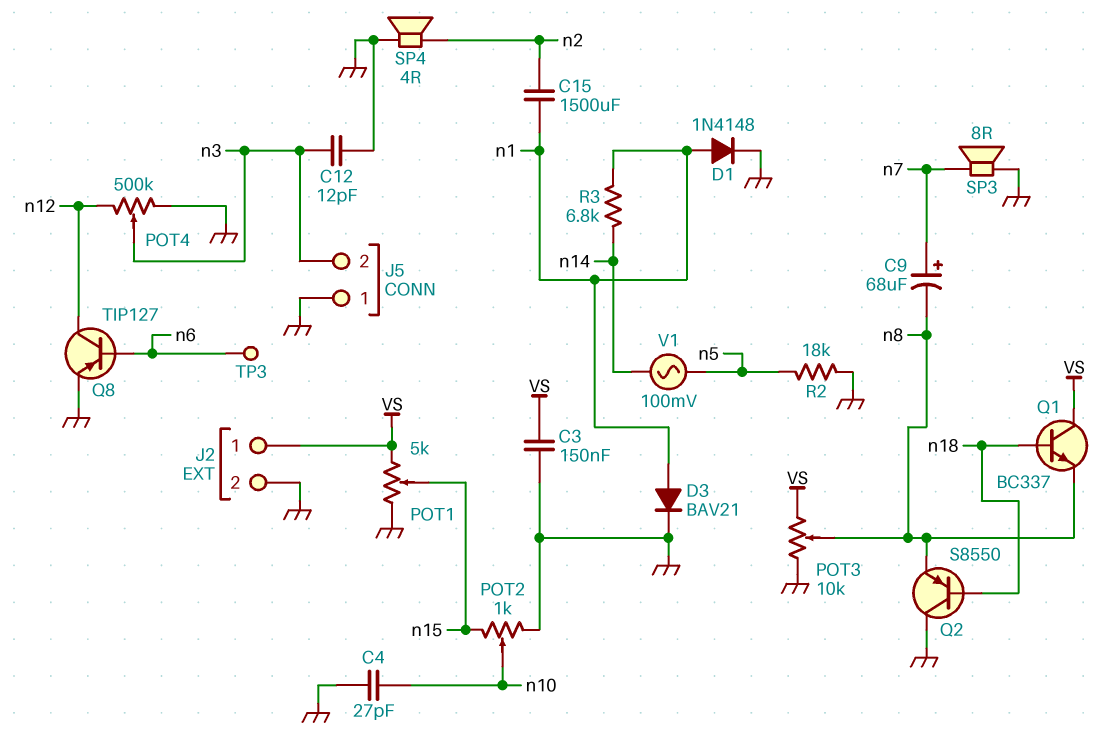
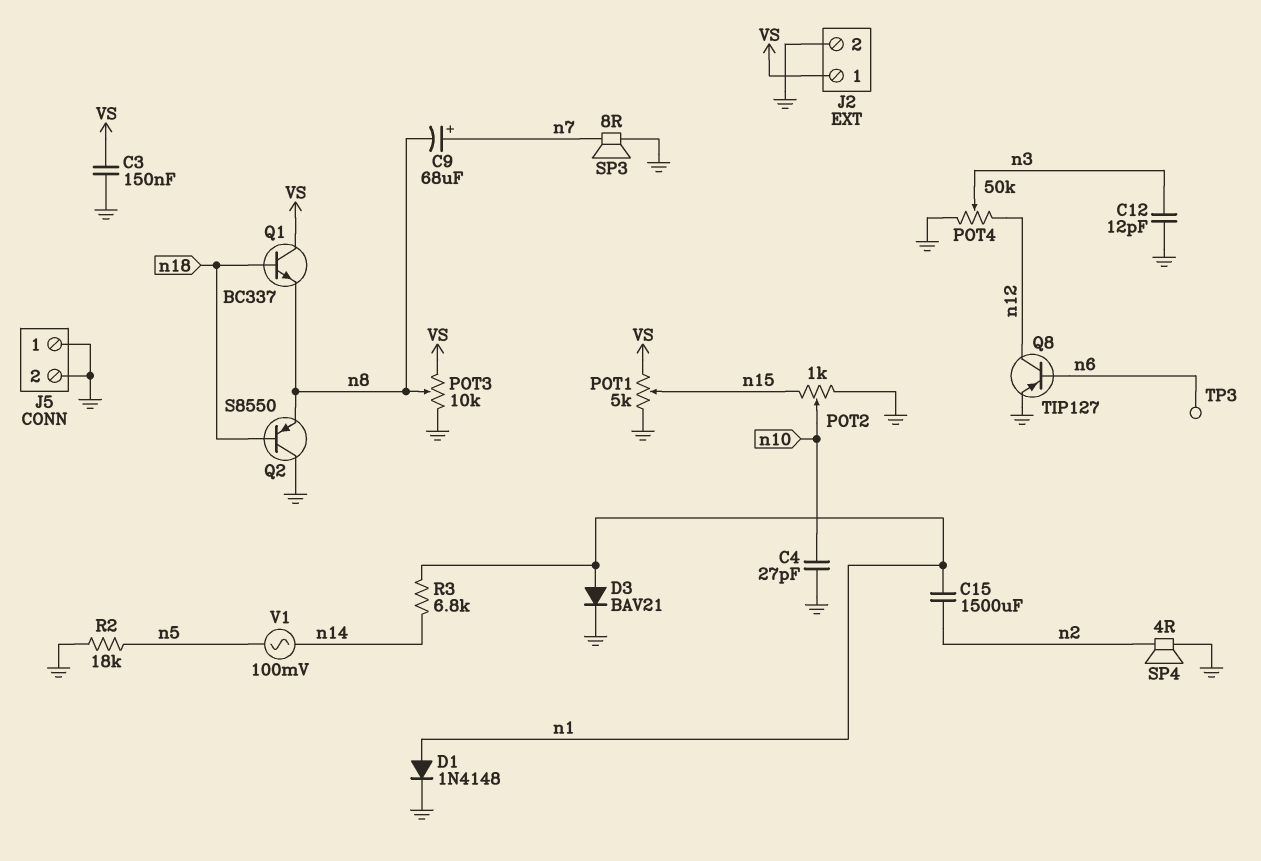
J5 pin 2: n3 -> GND
POT4: 500k (GND, n12, wiper n3) -> 50k (GND, n12, wiper n3)

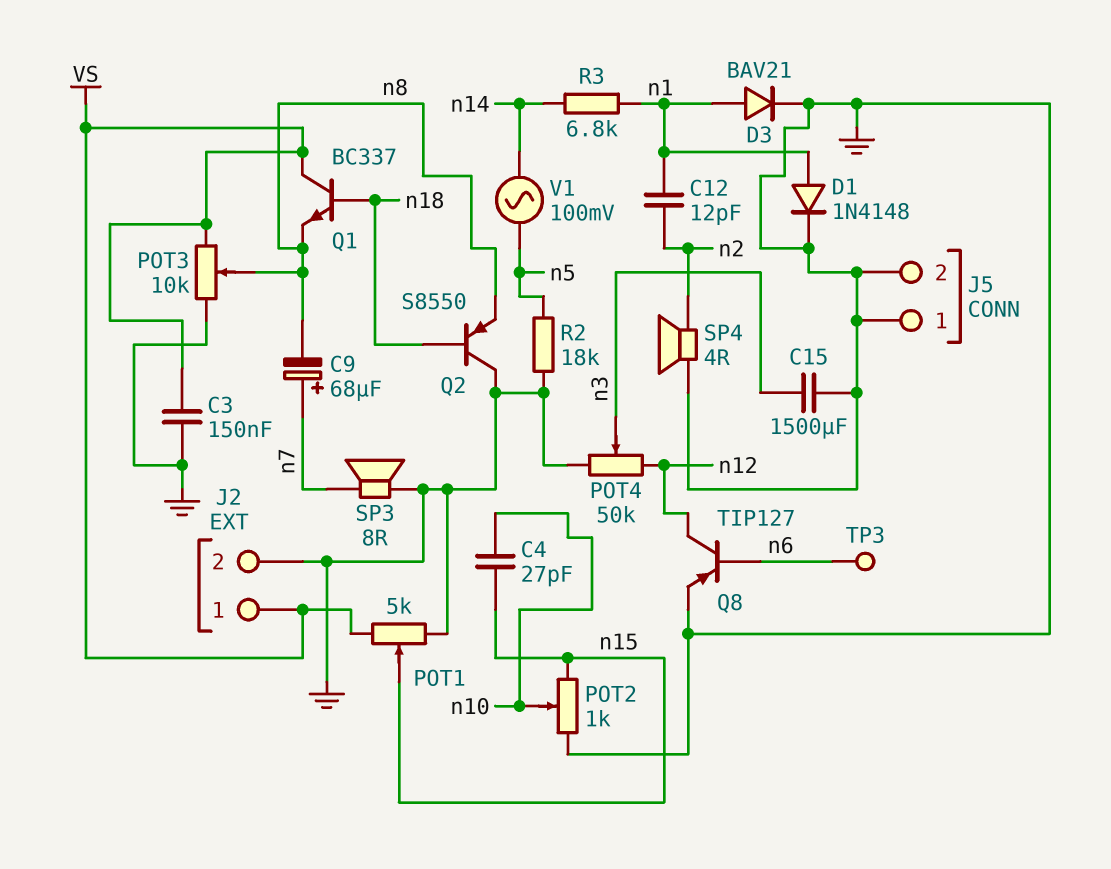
C4: 27pF (GND, n10) -> 27pF (n10, n15)
C12: 12pF (GND, n3) -> 12pF (n1, n2)
C15: 1500uF (n1, n2) -> 1500uF (GND, n3)

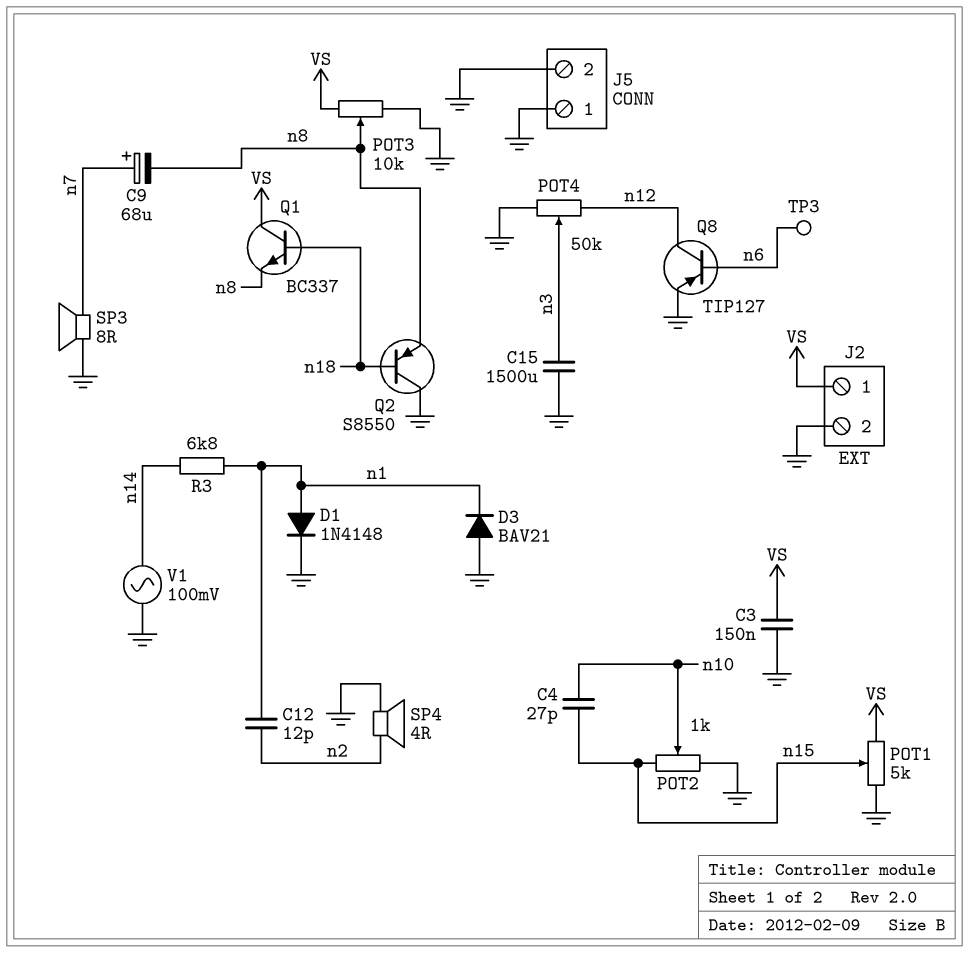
D3: diode BAV21 (A n1, K GND) -> diode BAV21 (A GND, K n1)
R2: 18k (GND, n5) -> none
V1: AC 100mV (n5, n14) -> AC 100mV (GND, n14)

